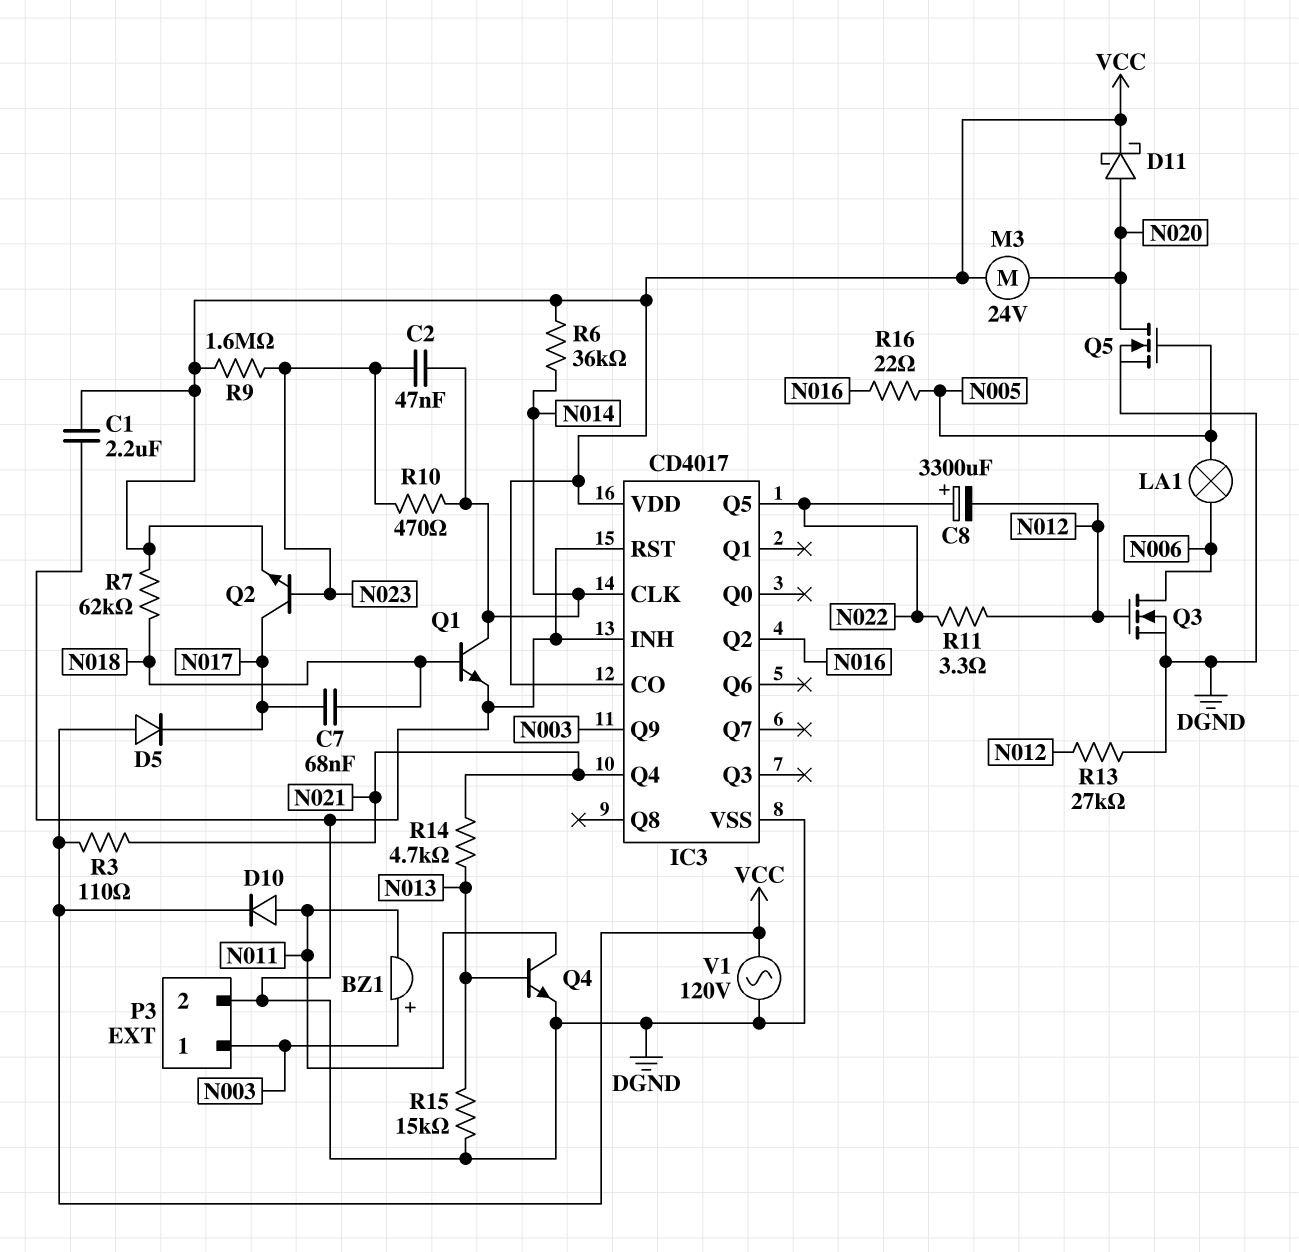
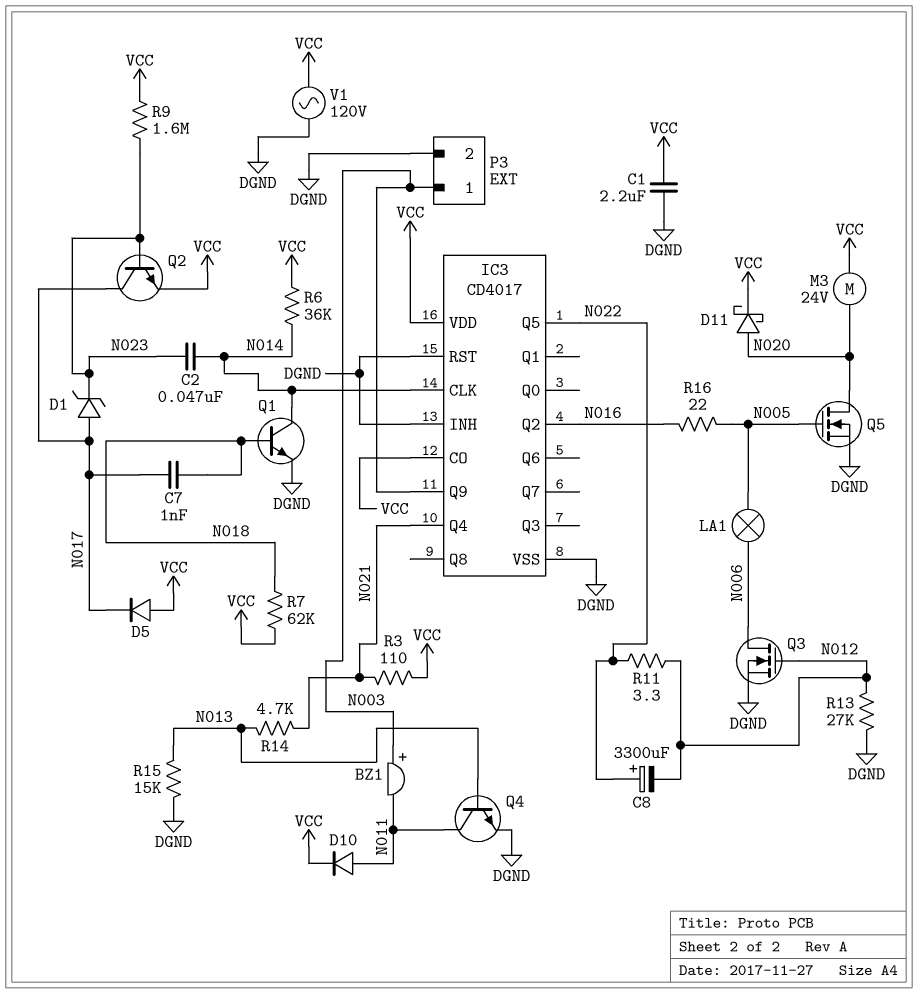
C7: 68nF (N017, N018) -> 1nF (N017, N018)
D1: none -> zener (A N017, K N023)
R10: 470 (N014, N023) -> none

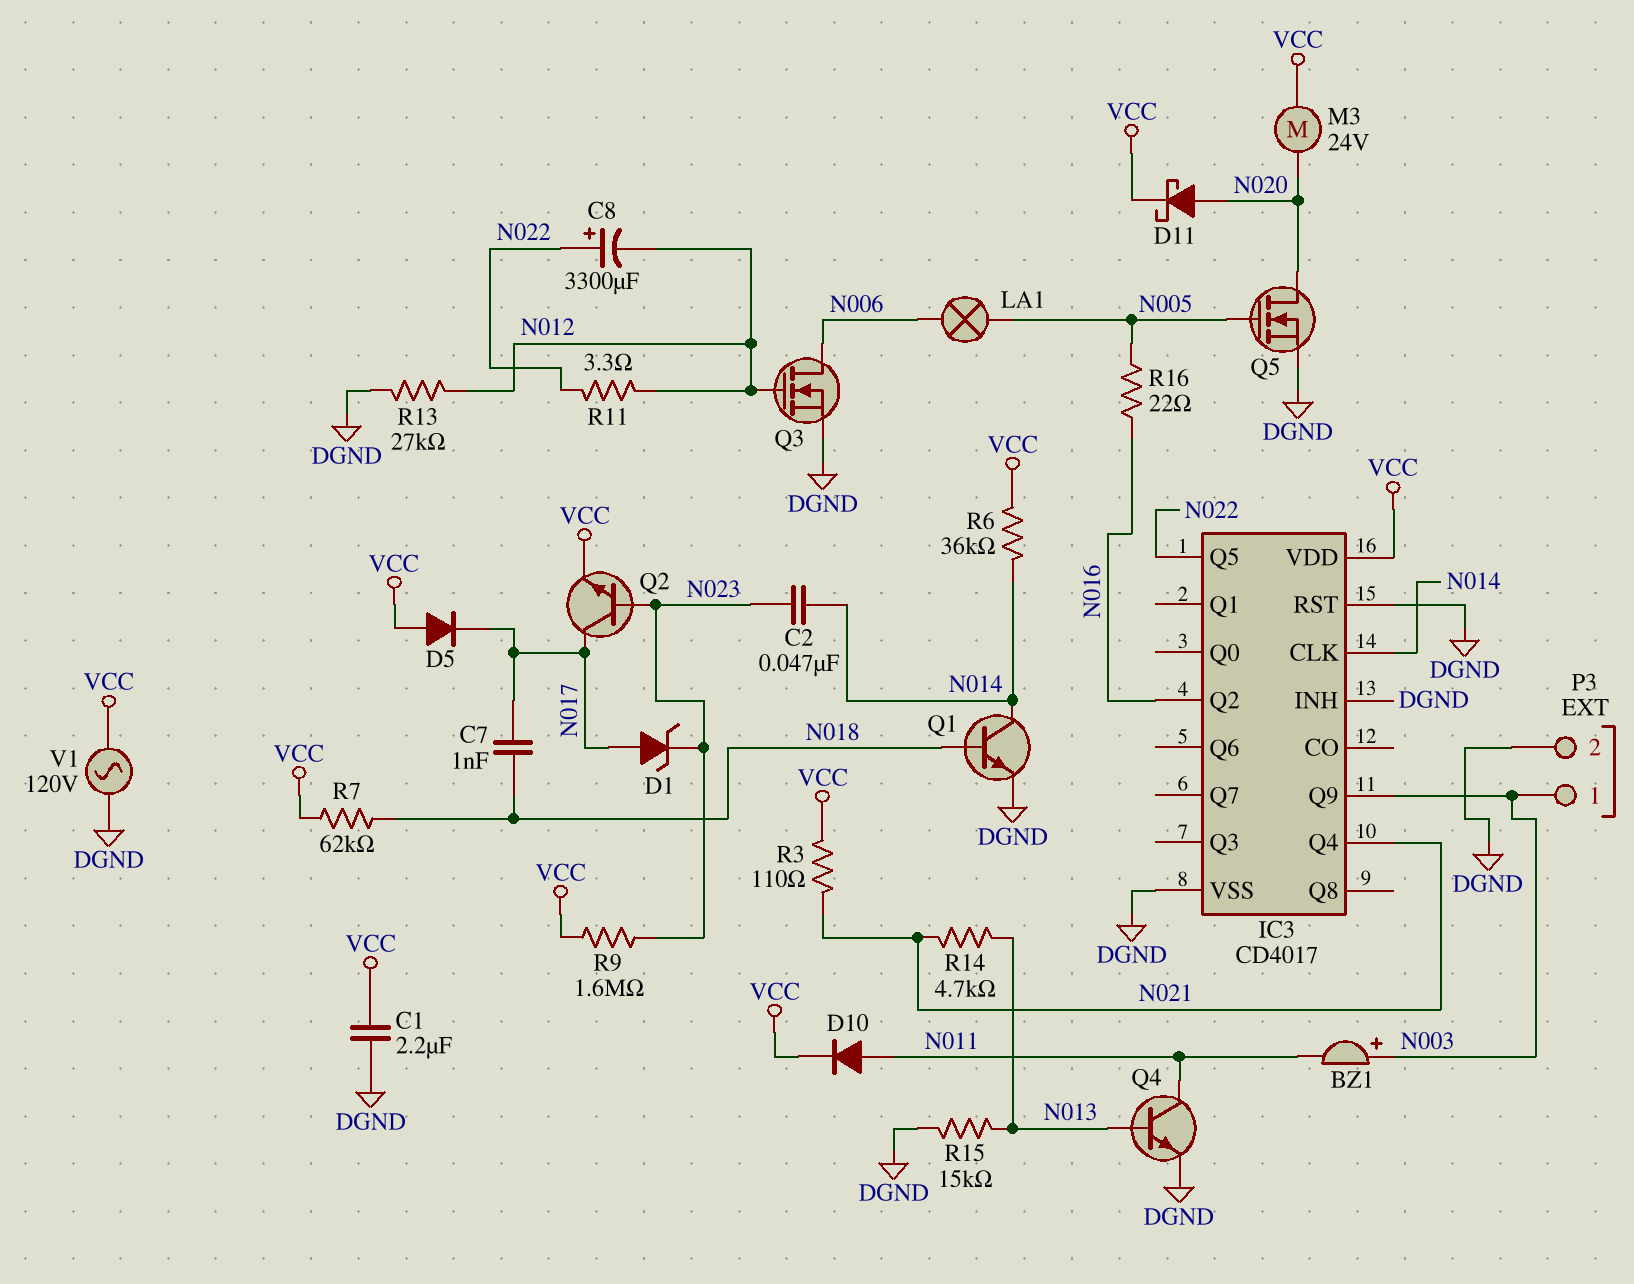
IC3 pin CO: VCC -> none

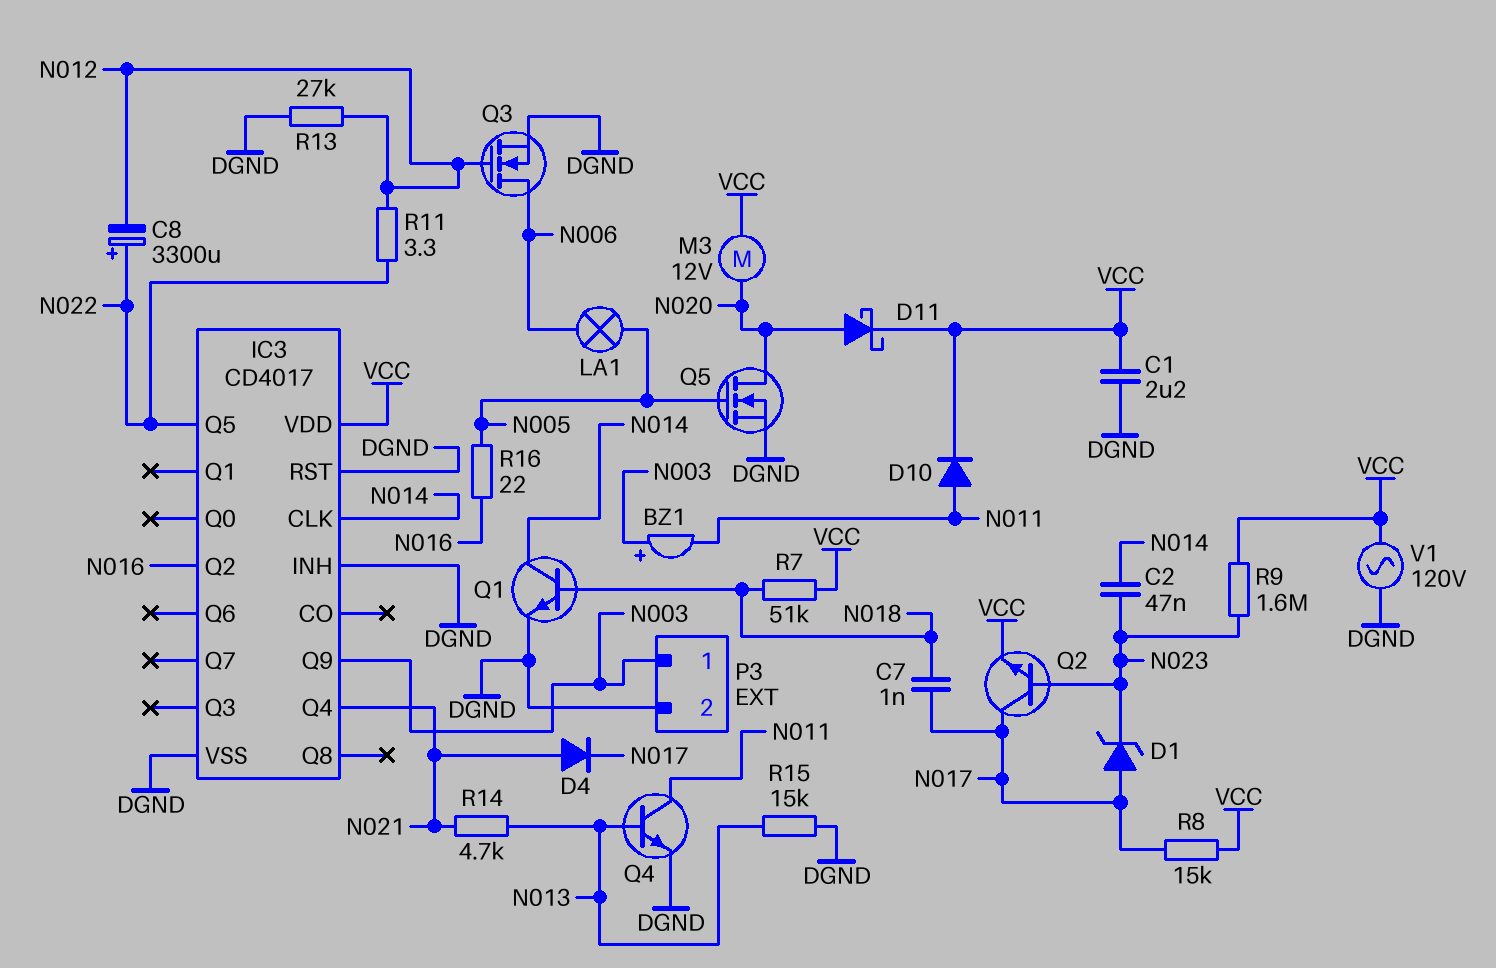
D4: none -> diode (A N021, K N017)
D5: diode (A VCC, K N017) -> none
M3: motor 24V (N020, VCC) -> motor 12V (N020, VCC)
R3: 110 (N021, VCC) -> none
R6: 36k (N014, VCC) -> none
R7: 62k (N018, VCC) -> 51k (N018, VCC)
R8: none -> 15k (N017, VCC)

